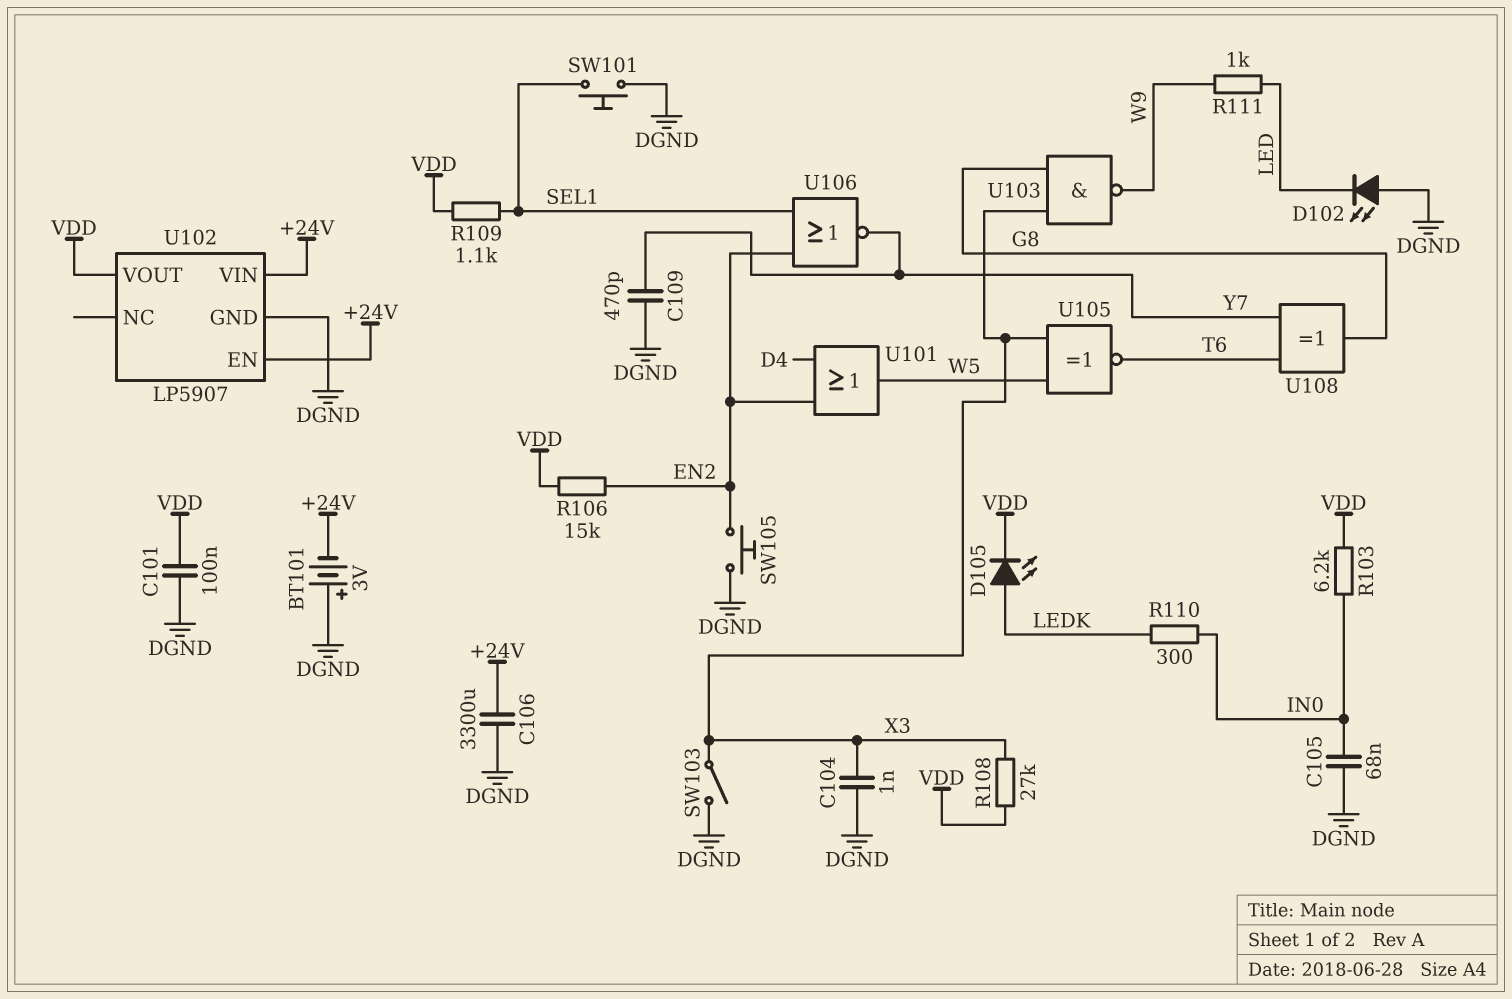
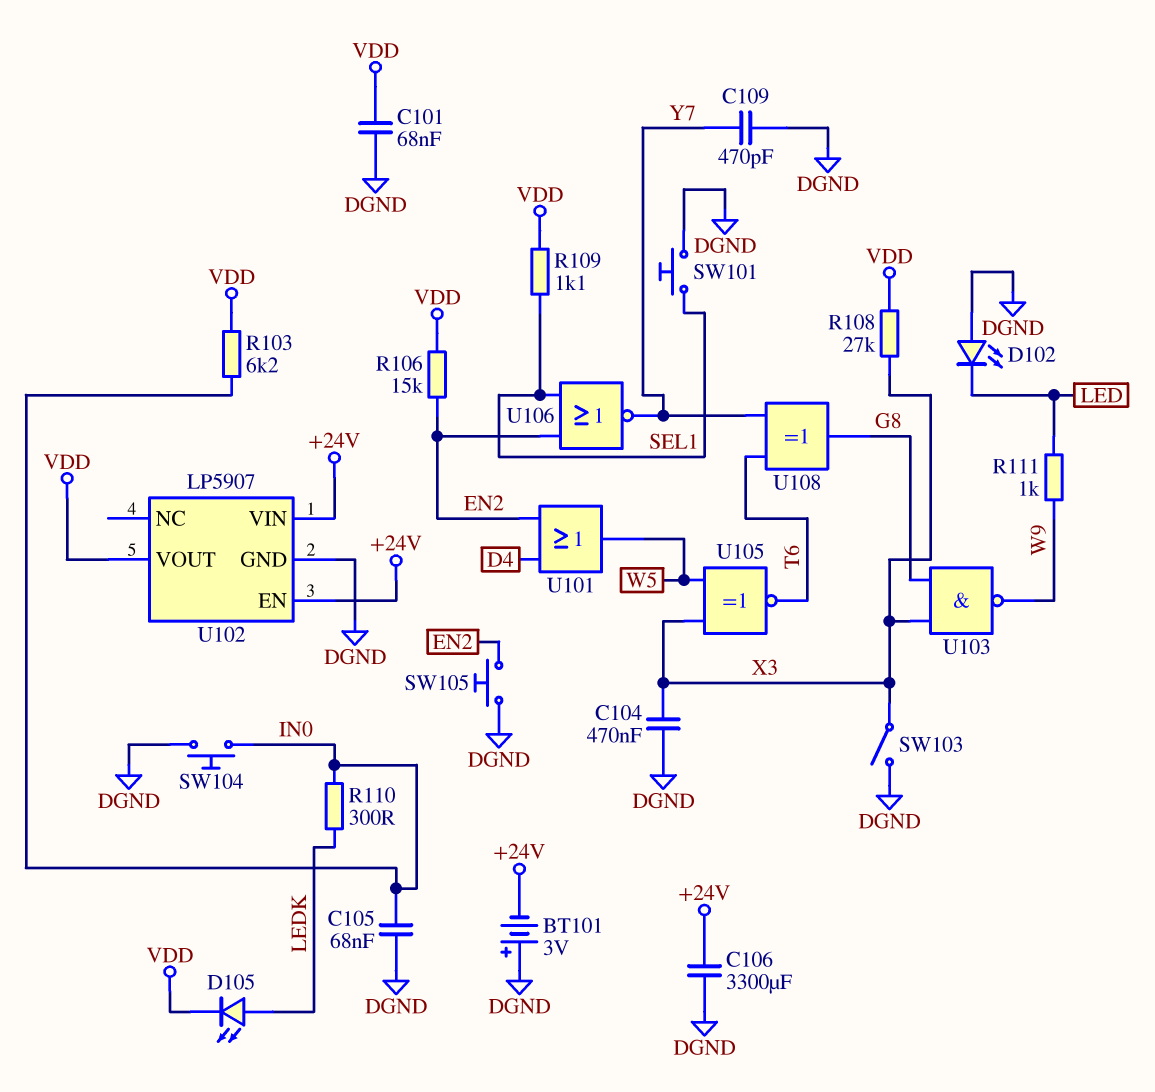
C101: 100nF (DGND, VDD) -> 68nF (DGND, VDD)
C104: 1nF (DGND, X3) -> 470nF (DGND, X3)
SW104: none -> button (DGND, IN0)

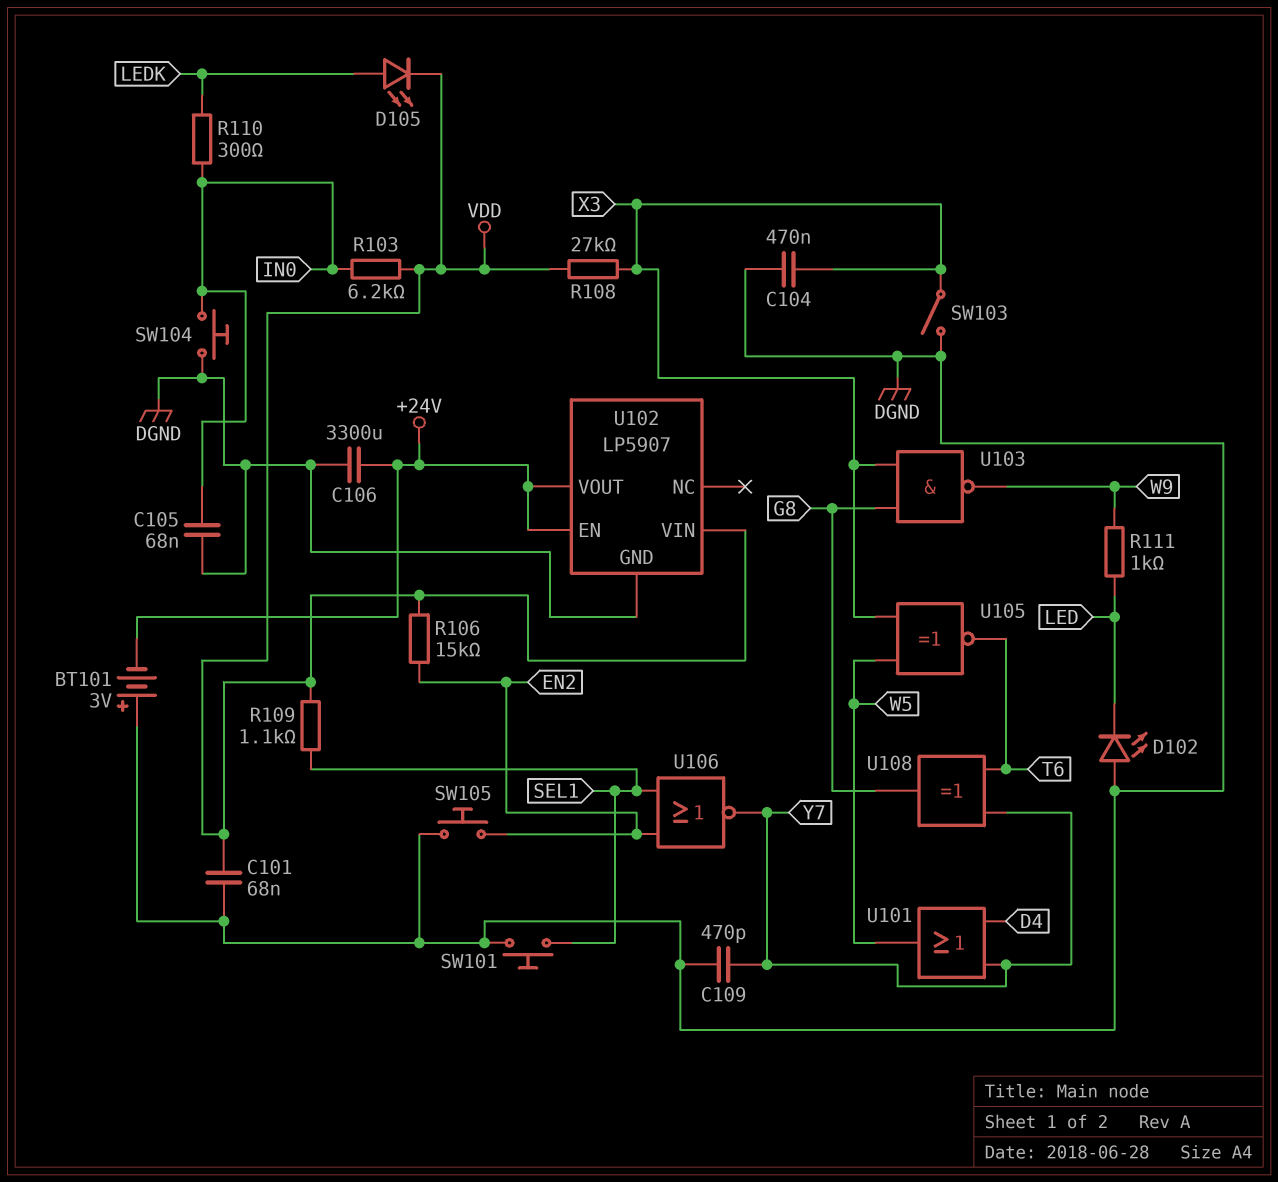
U101: OR (in D4, in EN2, out W5) -> OR (in D4, in Y7, out W5)
U102 pin VIN: +24V -> VDD
U102 pin VOUT: VDD -> +24V

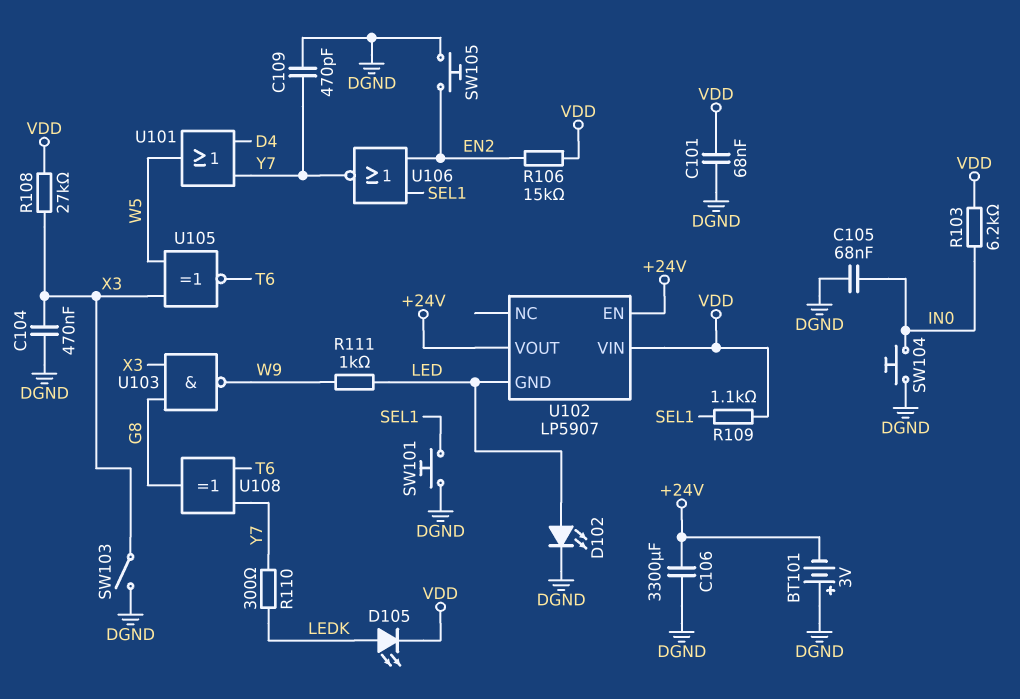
D102: LED (A DGND, K LED) -> LED (A LED, K DGND)
R110: 300 (IN0, LEDK) -> 300 (LEDK, Y7)
U102 pin GND: DGND -> LED

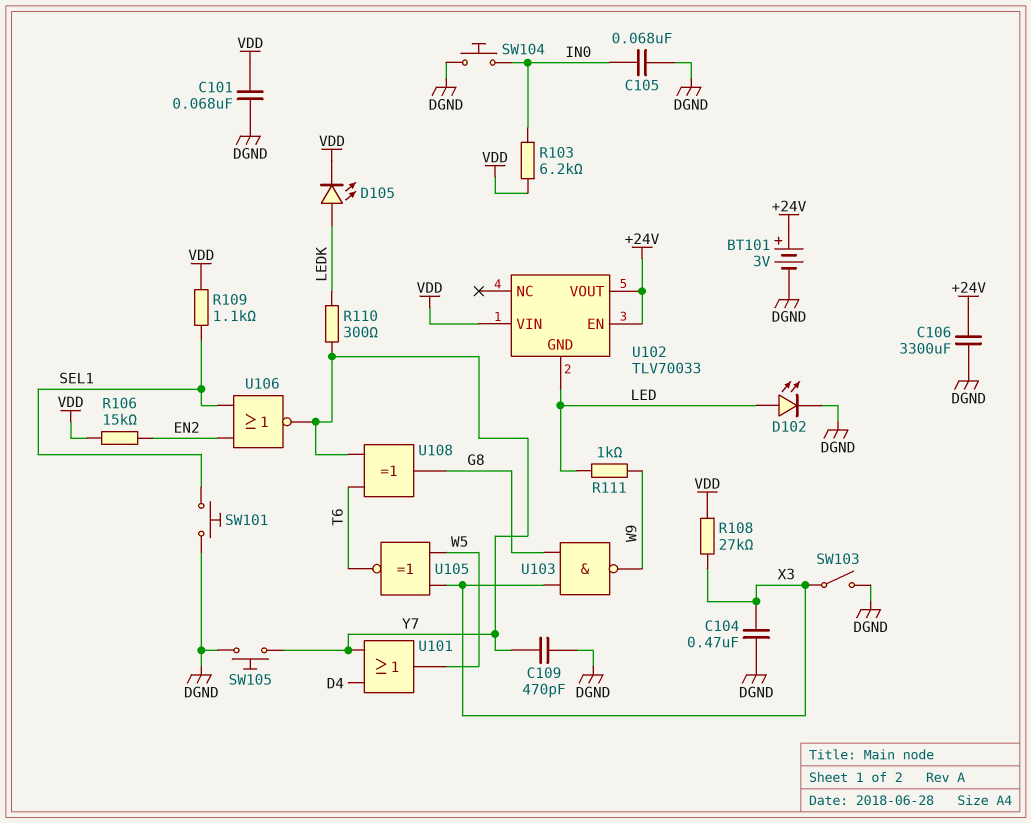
BT101: 3V (plus DGND, minus +24V) -> 3V (plus +24V, minus DGND)
SW105: button (DGND, EN2) -> button (DGND, Y7)
U102: LP5907 -> TLV70033

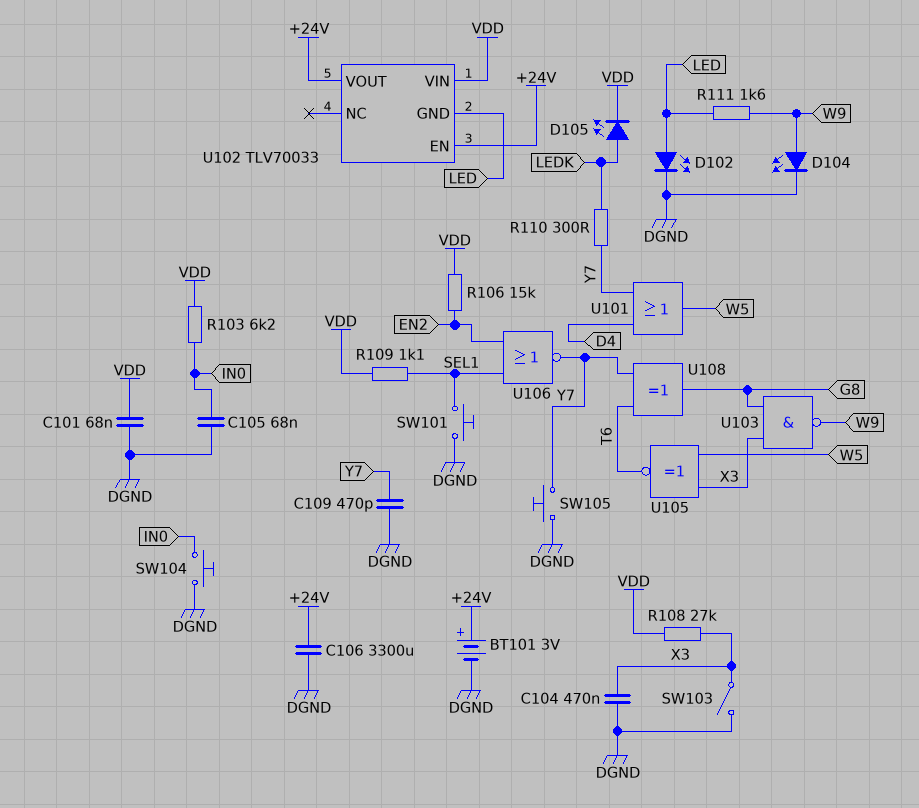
D104: none -> LED (A W9, K DGND)
R111: 1k (LED, W9) -> 1.6k (LED, W9)

